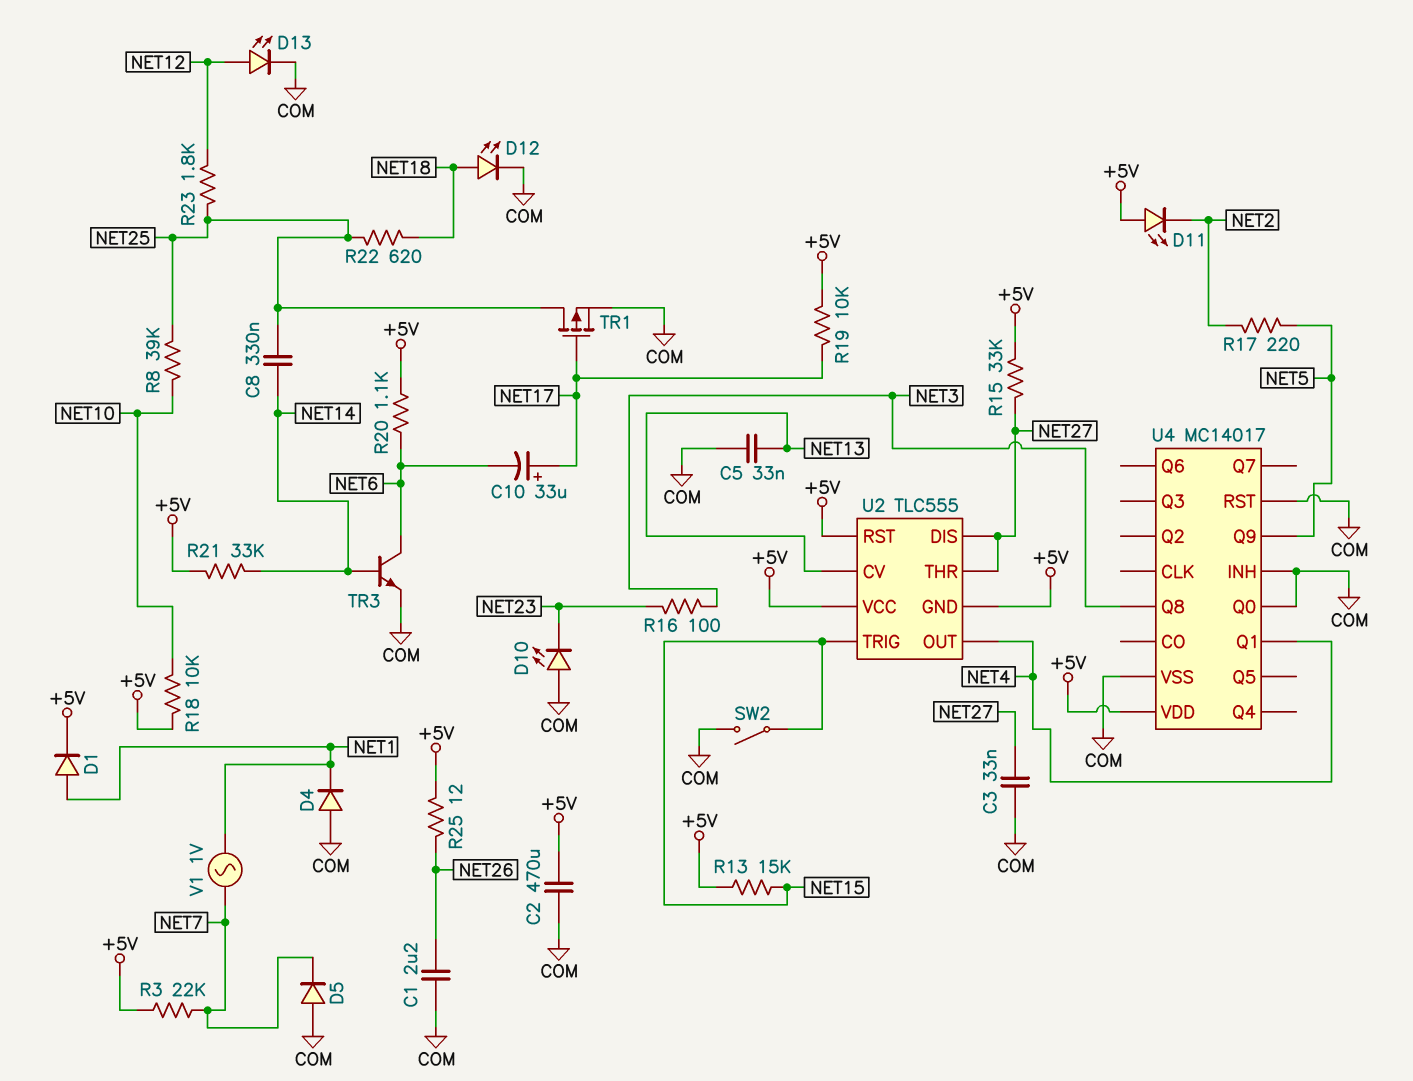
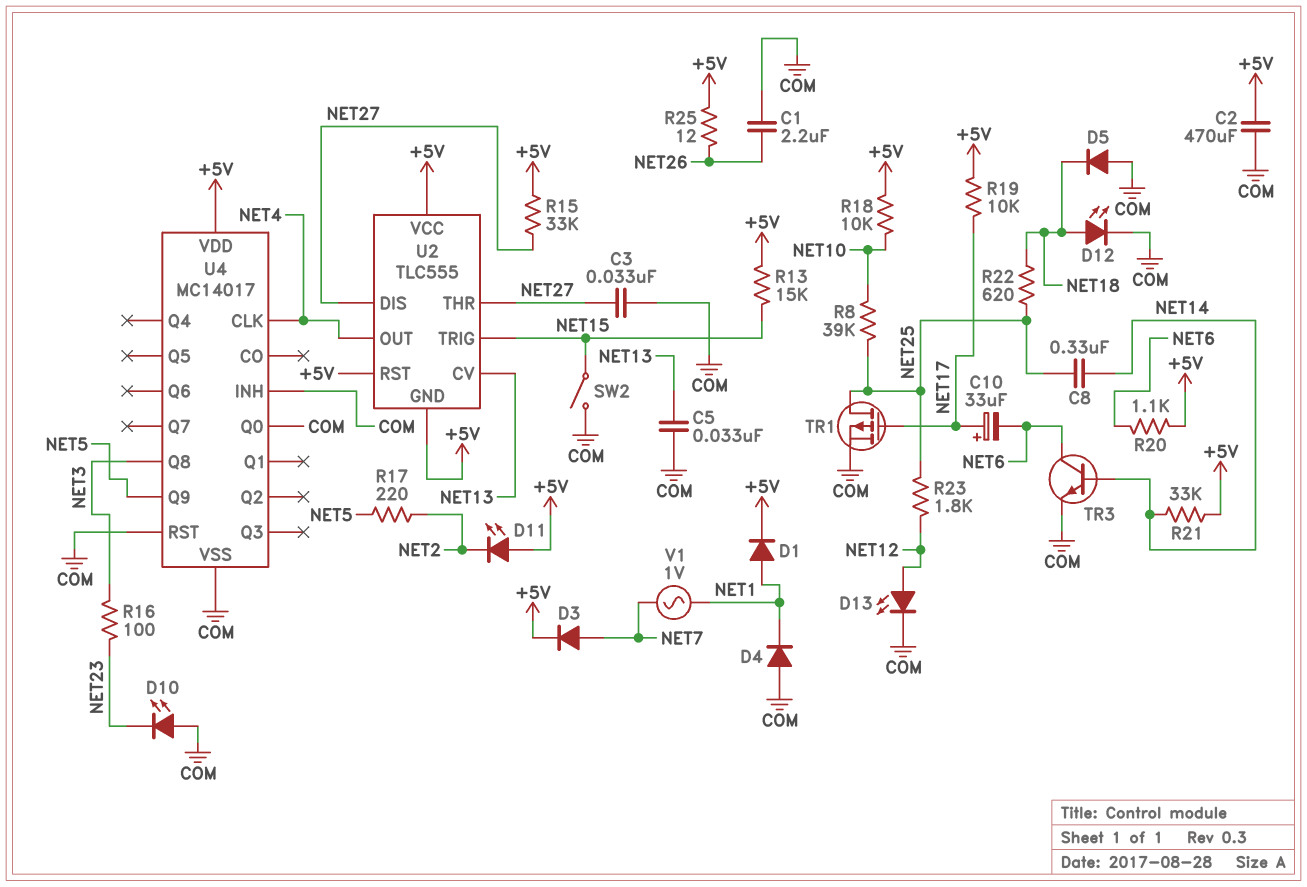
D3: none -> diode (A NET7, K +5V)
D5: diode (A COM, K NET7) -> diode (A COM, K NET18)
R3: 22k (+5V, NET7) -> none
U4 pin CLK: none -> NET4
U4 pin Q1: NET4 -> none

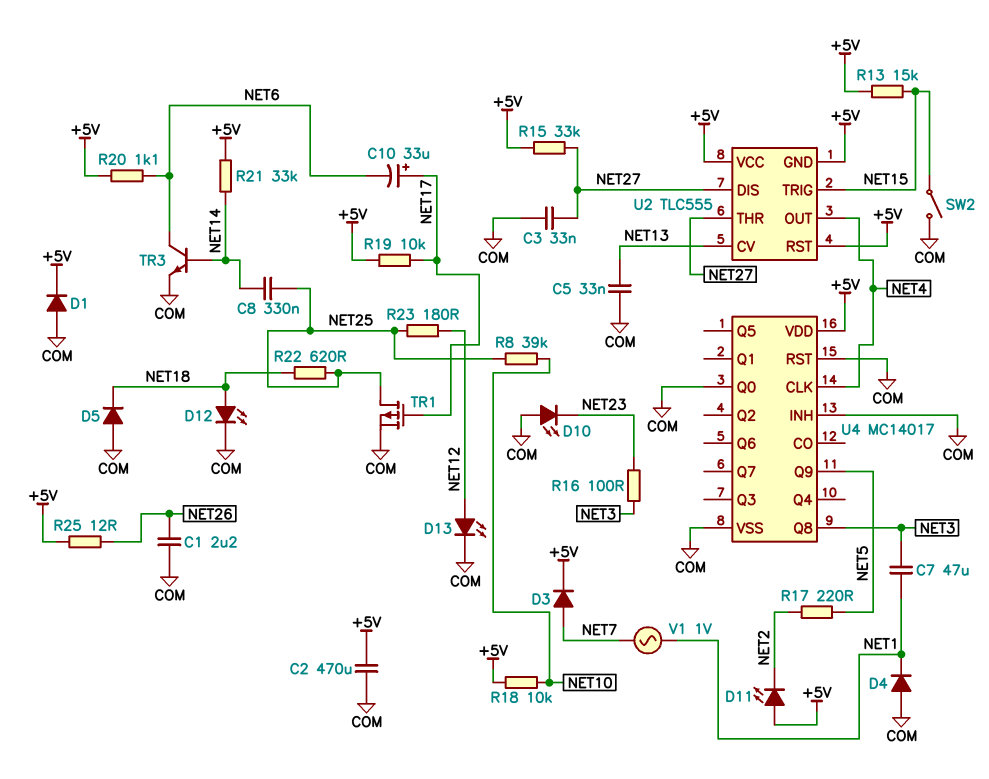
C7: none -> 47uF (NET1, NET3)
D1: diode (A NET1, K +5V) -> diode (A COM, K +5V)
R23: 1.8k (NET12, NET25) -> 180 (NET12, NET25)

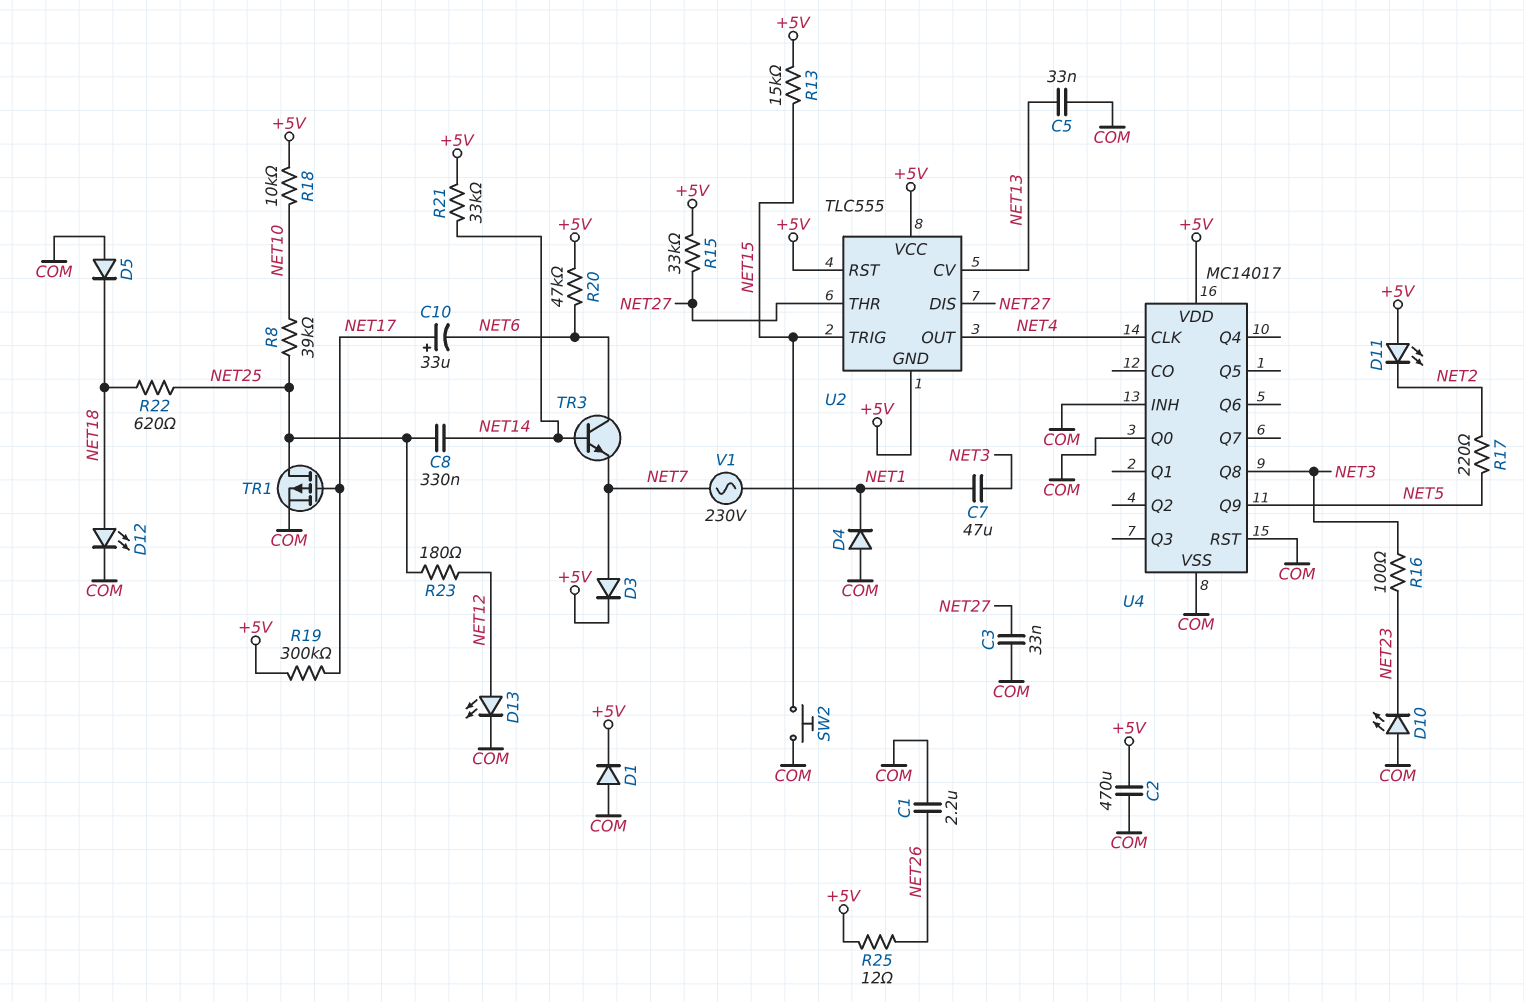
R19: 10k (+5V, NET17) -> 300k (+5V, NET17)
R20: 1.1k (+5V, NET6) -> 47k (+5V, NET6)
SW2: switch (COM, NET15) -> button (COM, NET15)
TR3: NPN (B NET14, C NET6, E COM) -> NPN (B NET14, C NET6, E NET7)
V1: AC 1V (NET1, NET7) -> AC 230V (NET1, NET7)

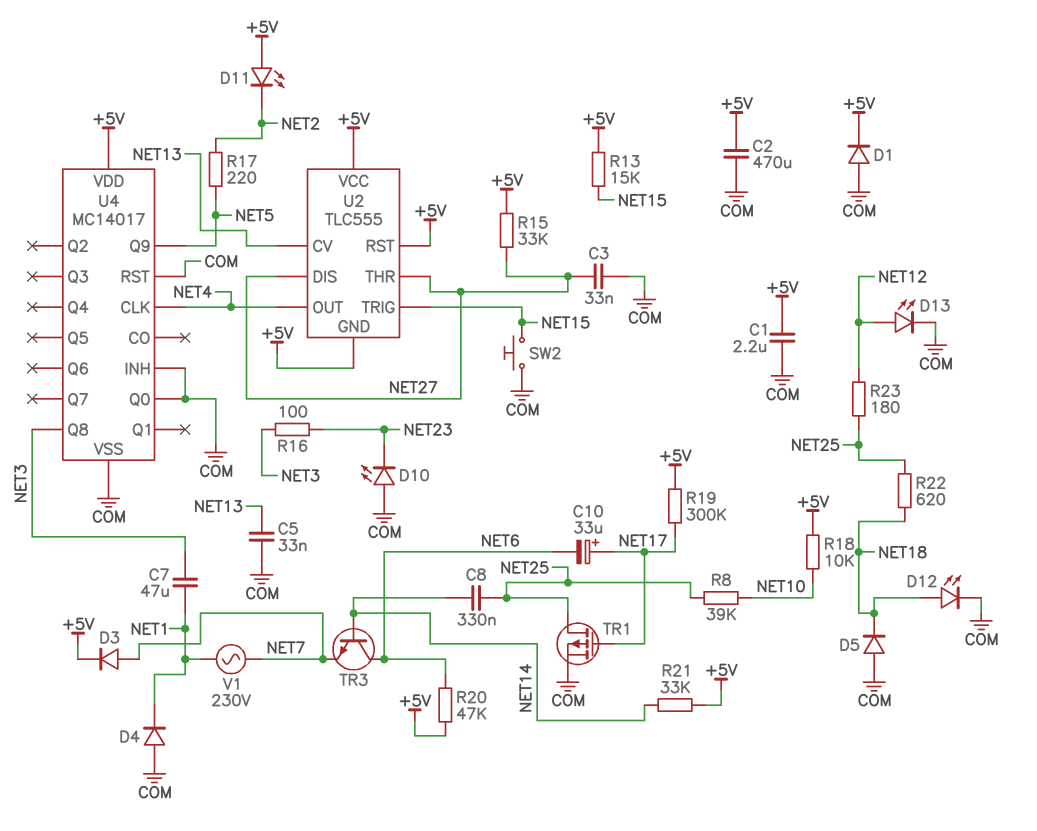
C1: 2.2uF (COM, NET26) -> 2.2uF (+5V, COM)
R25: 12 (+5V, NET26) -> none

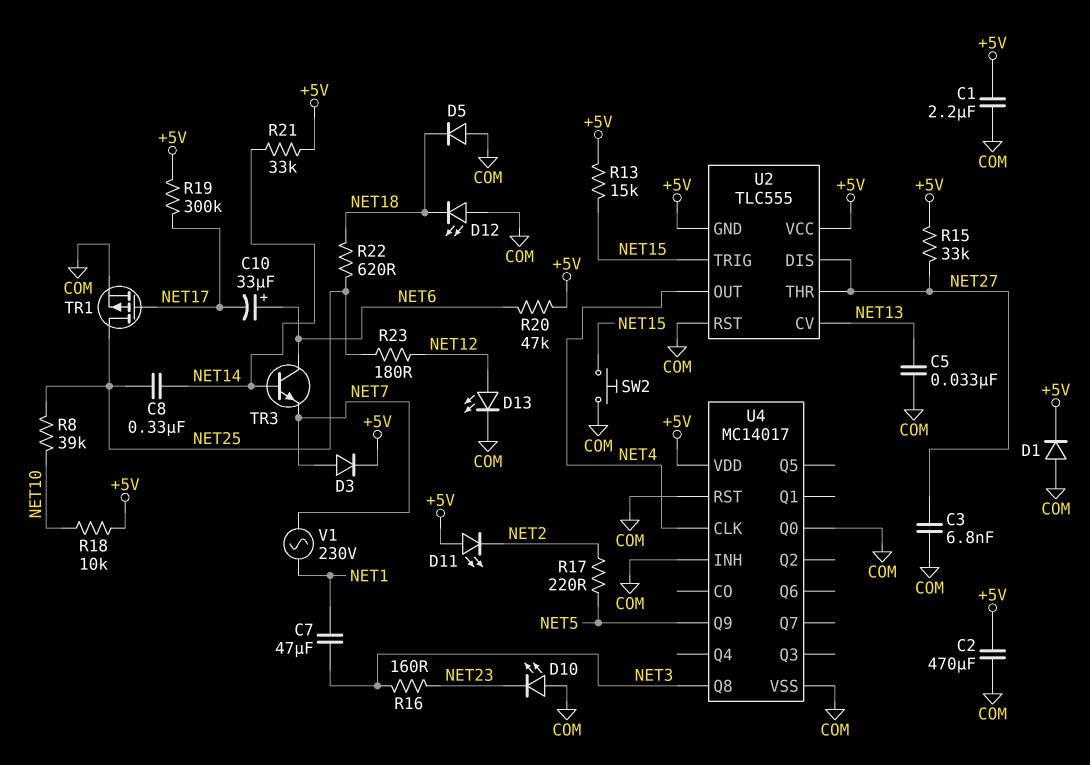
C3: 33nF (COM, NET27) -> 6.8nF (COM, NET27)
C10: 33uF (plus NET17, minus NET6) -> 33uF (plus NET6, minus NET17)
D4: diode (A COM, K NET1) -> none
D12: LED (A NET18, K COM) -> LED (A COM, K NET18)
R16: 100 (NET3, NET23) -> 160 (NET3, NET23)
U2 pin RST: +5V -> COM

